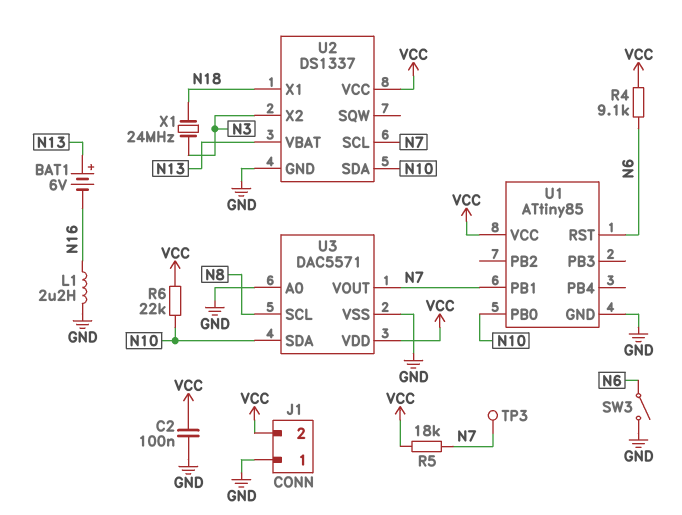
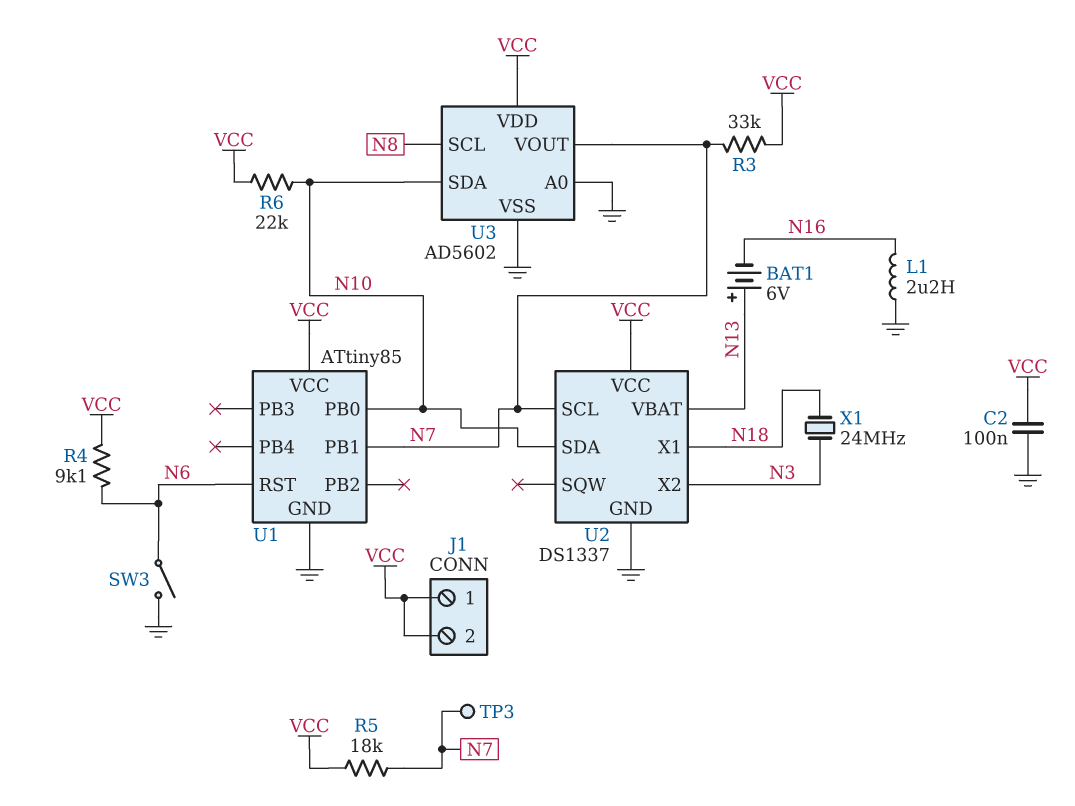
J1 pin 1: GND -> VCC
R3: none -> 33k (N7, VCC)
U3: DAC5571 -> AD5602

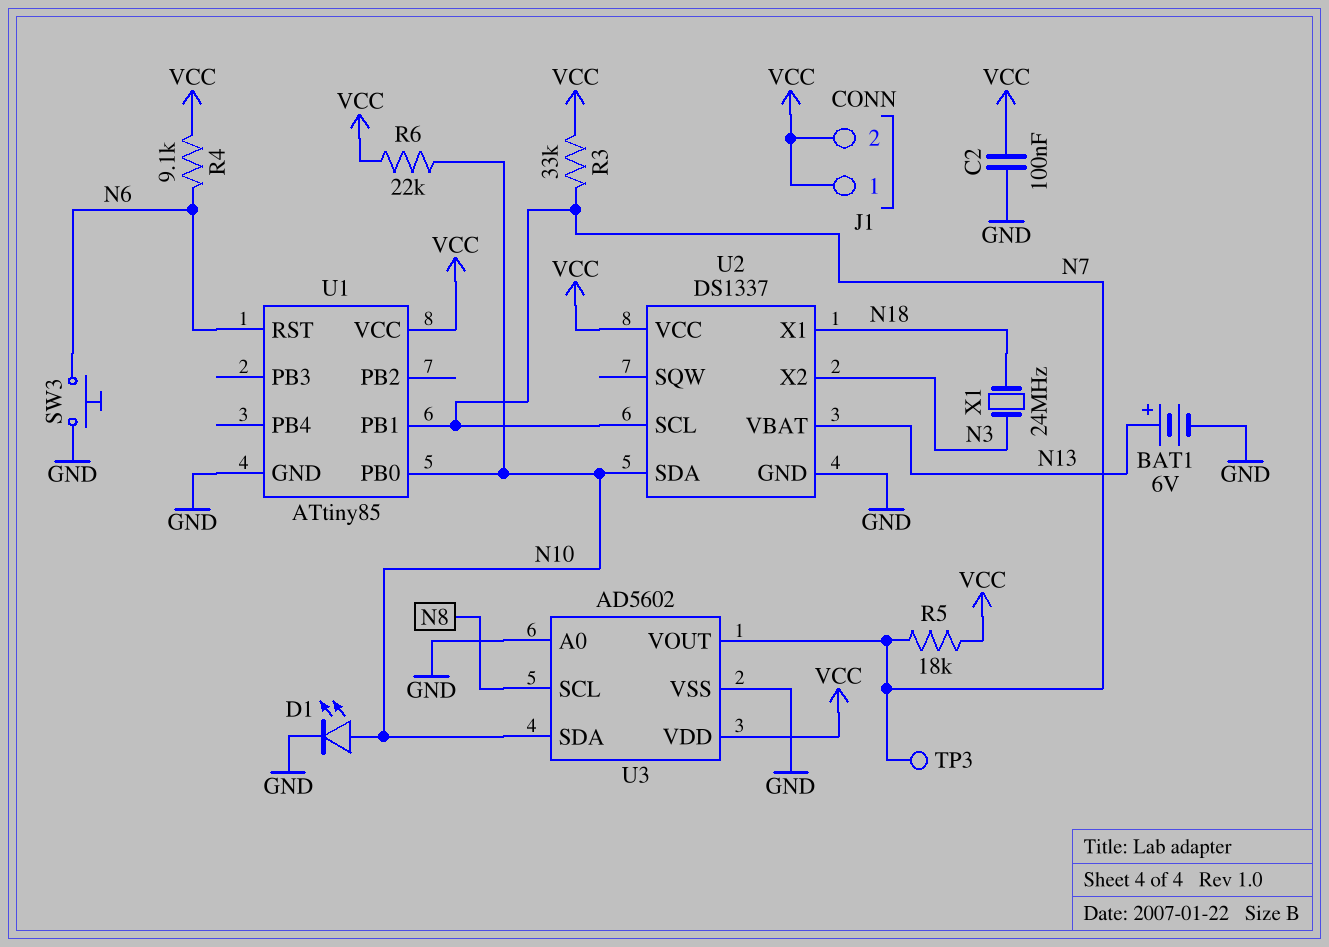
BAT1: 6V (plus N13, minus N16) -> 6V (plus N13, minus GND)
D1: none -> LED (A N10, K GND)
L1: 2.2uH (GND, N16) -> none
SW3: switch (GND, N6) -> button (GND, N6)

